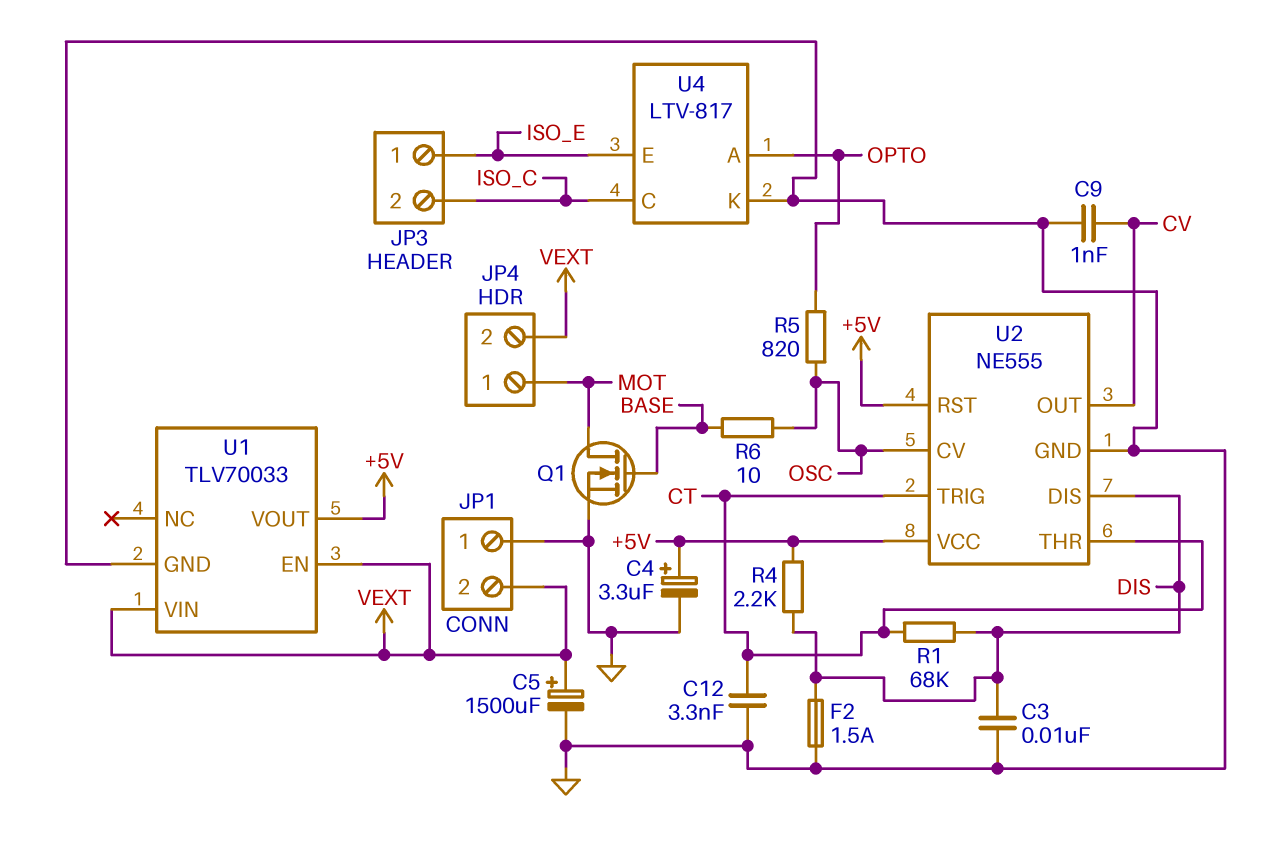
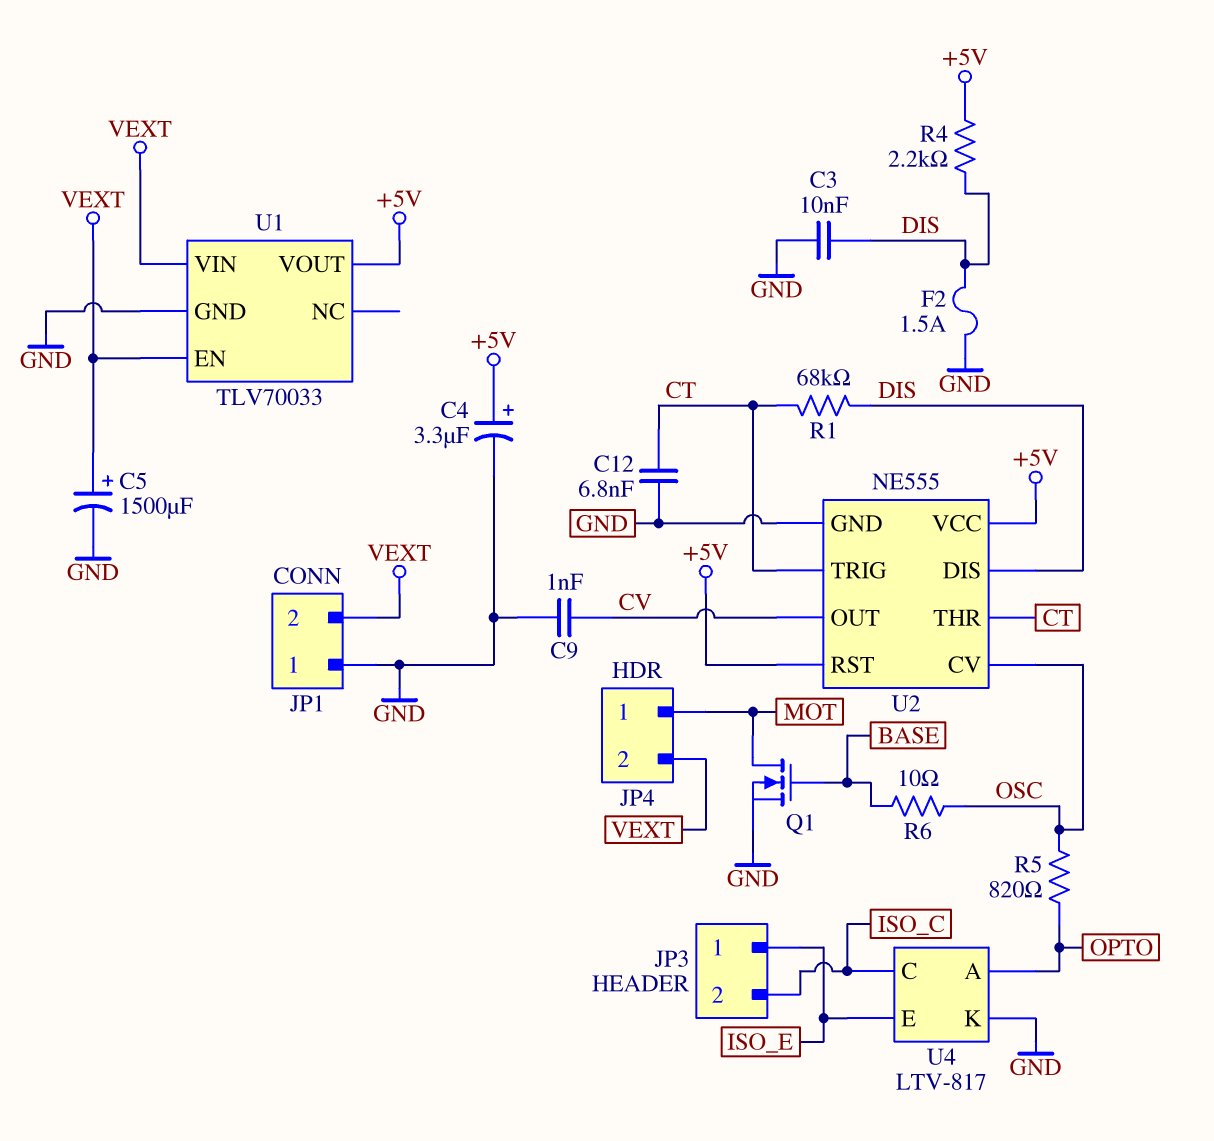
C12: 3.3nF (CT, GND) -> 6.8nF (CT, GND)

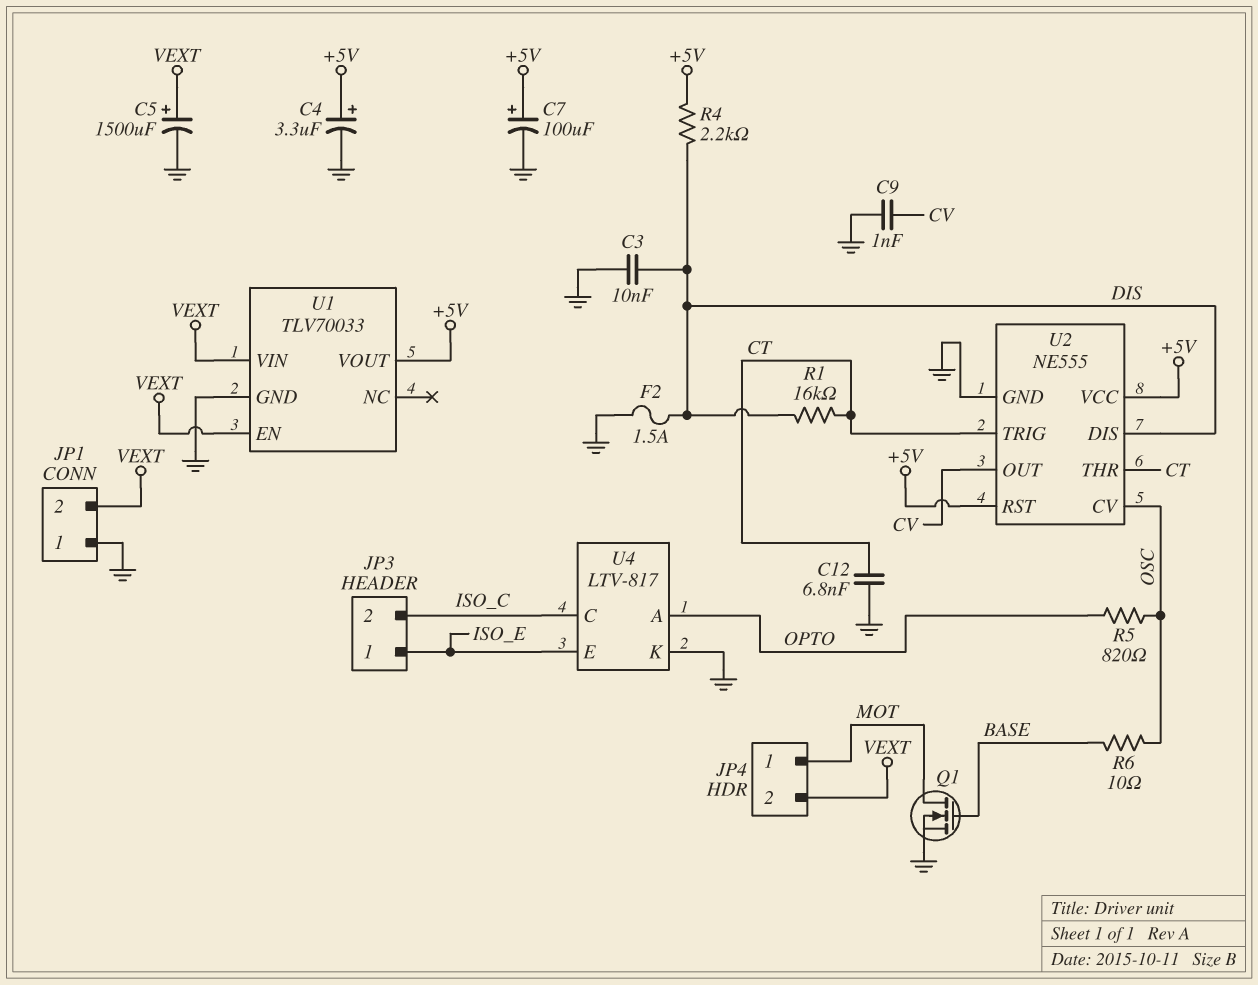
C7: none -> 100uF (plus +5V, minus GND)
R1: 68k (CT, DIS) -> 16k (CT, DIS)

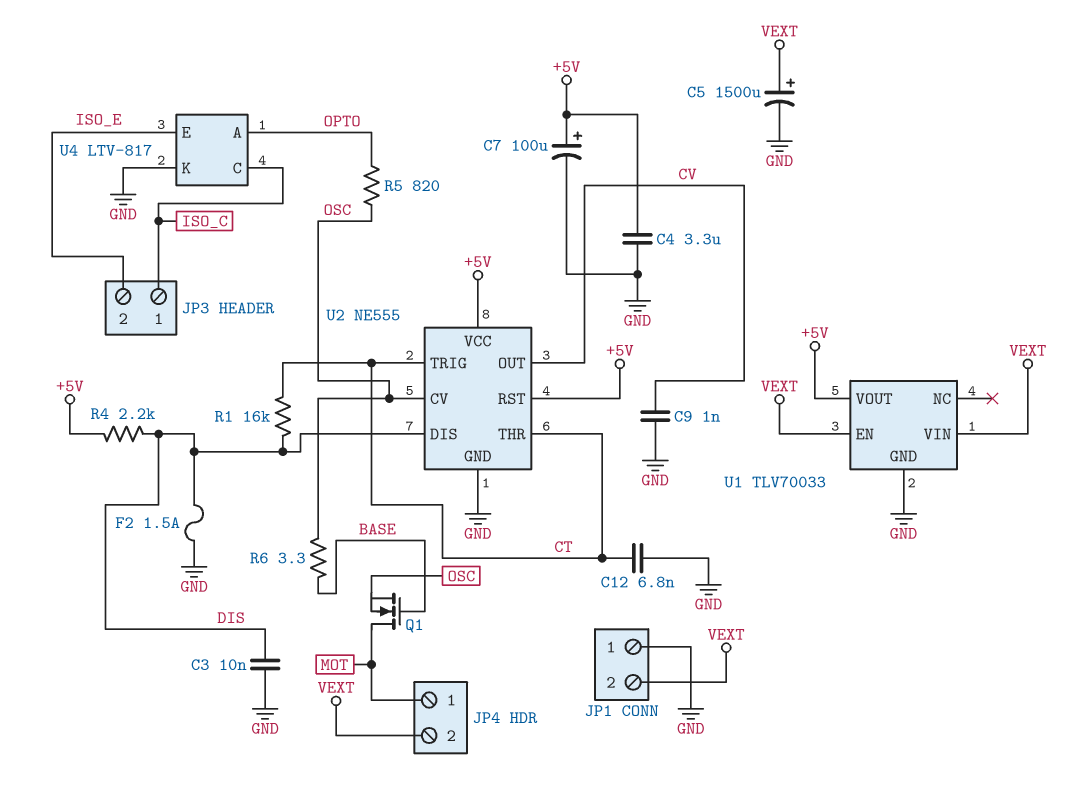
C4: 3.3uF (plus +5V, minus GND) -> 3.3uF (+5V, GND)
JP3 pin 1: ISO_E -> ISO_C
JP3 pin 2: ISO_C -> ISO_E
Q1: NMOS (G BASE, D MOT, S GND) -> NMOS (G BASE, D MOT, S OSC)
R6: 10 (BASE, OSC) -> 3.3 (BASE, OSC)

